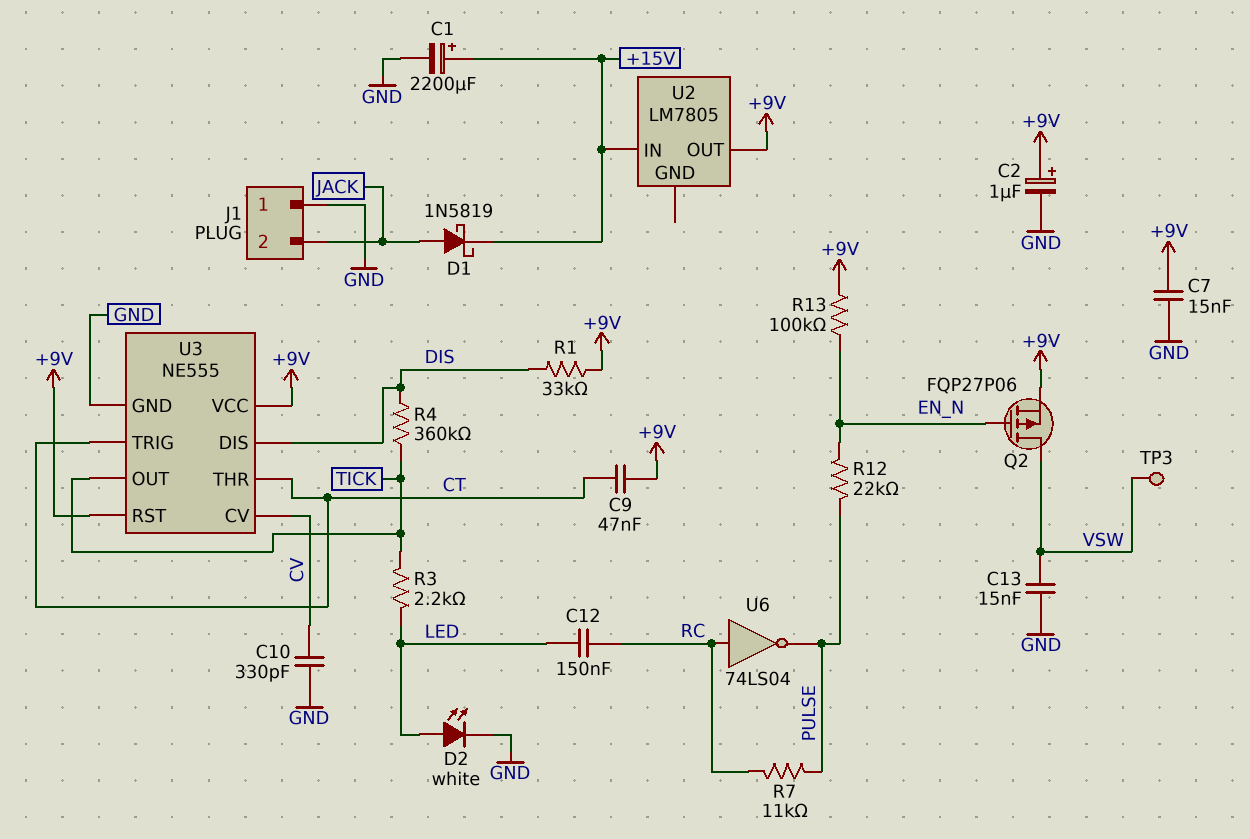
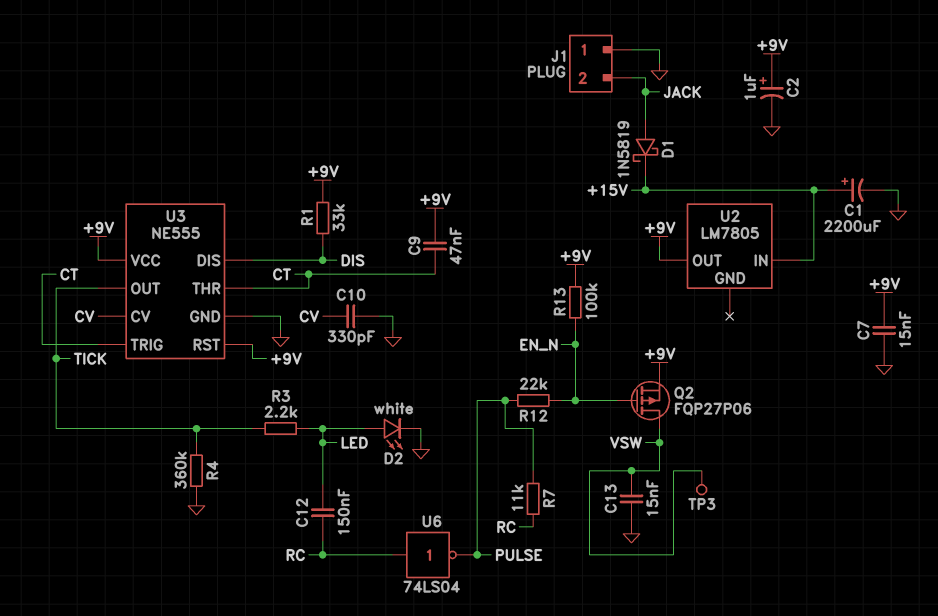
R4: 360k (DIS, TICK) -> 360k (GND, TICK)

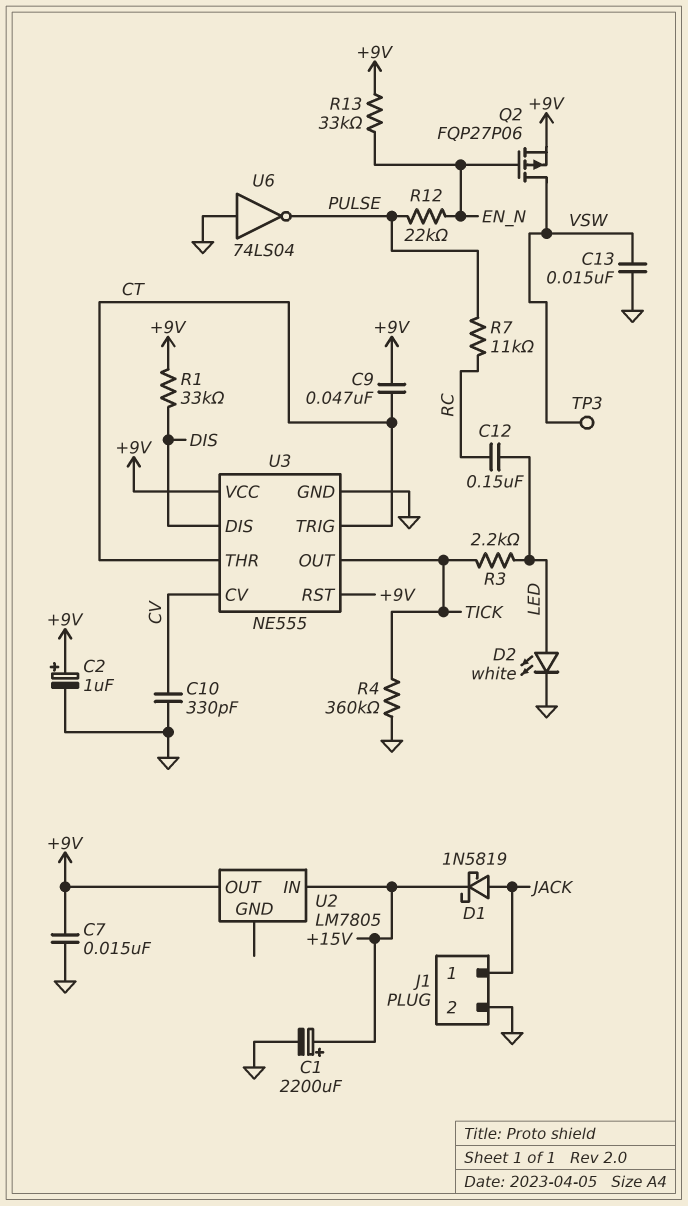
J1 pin 1: GND -> JACK
J1 pin 2: JACK -> GND
R13: 100k (+9V, EN_N) -> 33k (+9V, EN_N)
U6: NOT 74LS04 (in RC, out PULSE) -> NOT 74LS04 (in GND, out PULSE)

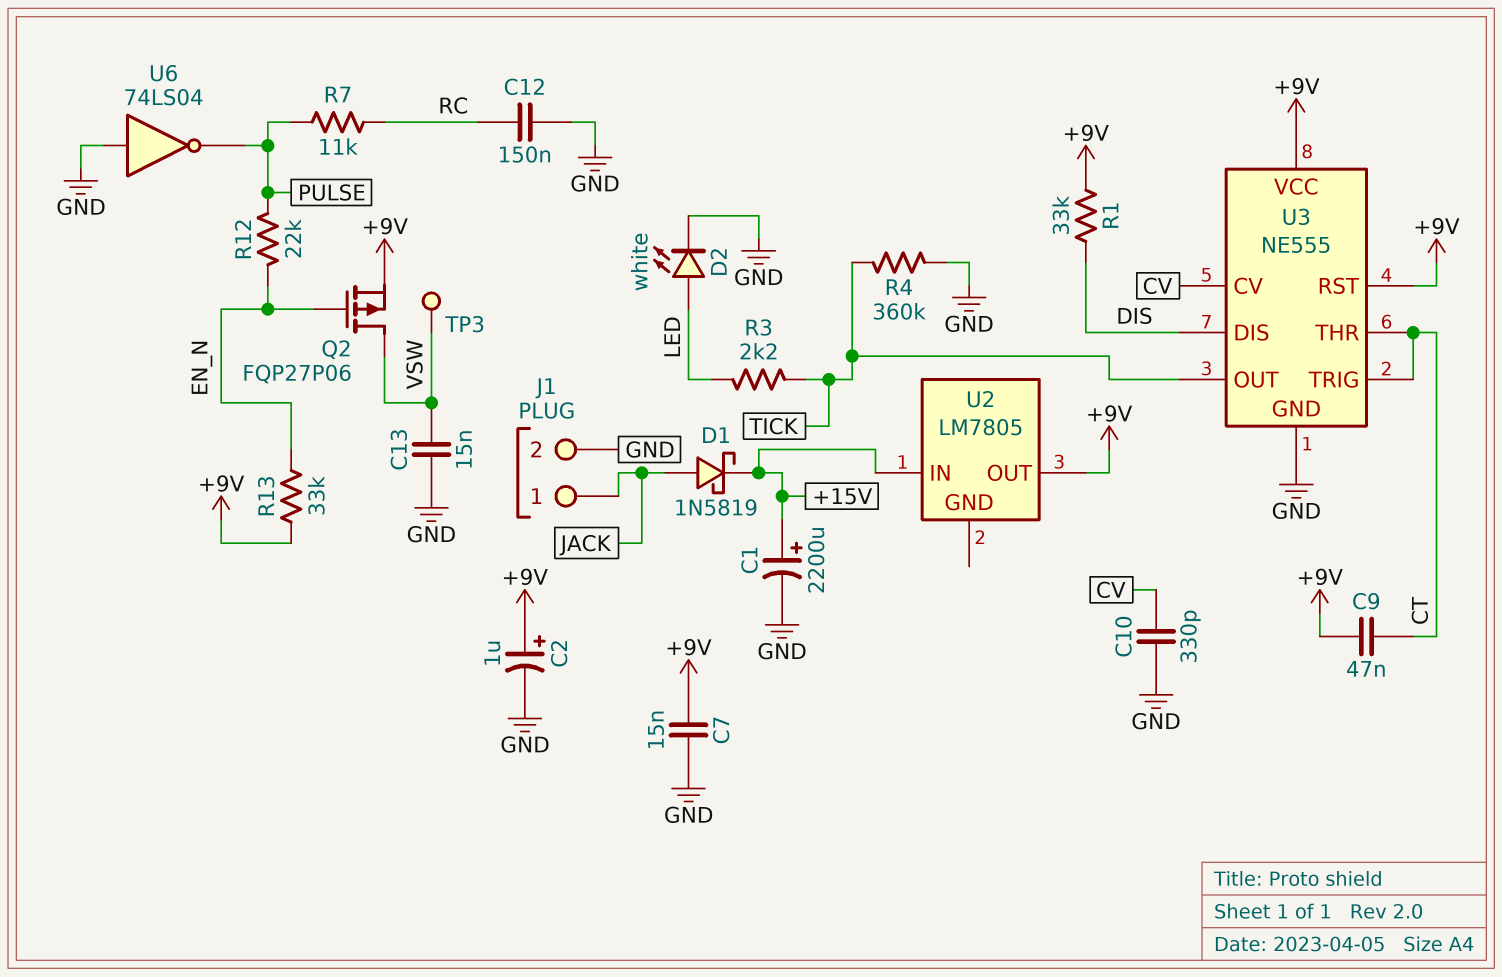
C12: 150nF (LED, RC) -> 150nF (GND, RC)

